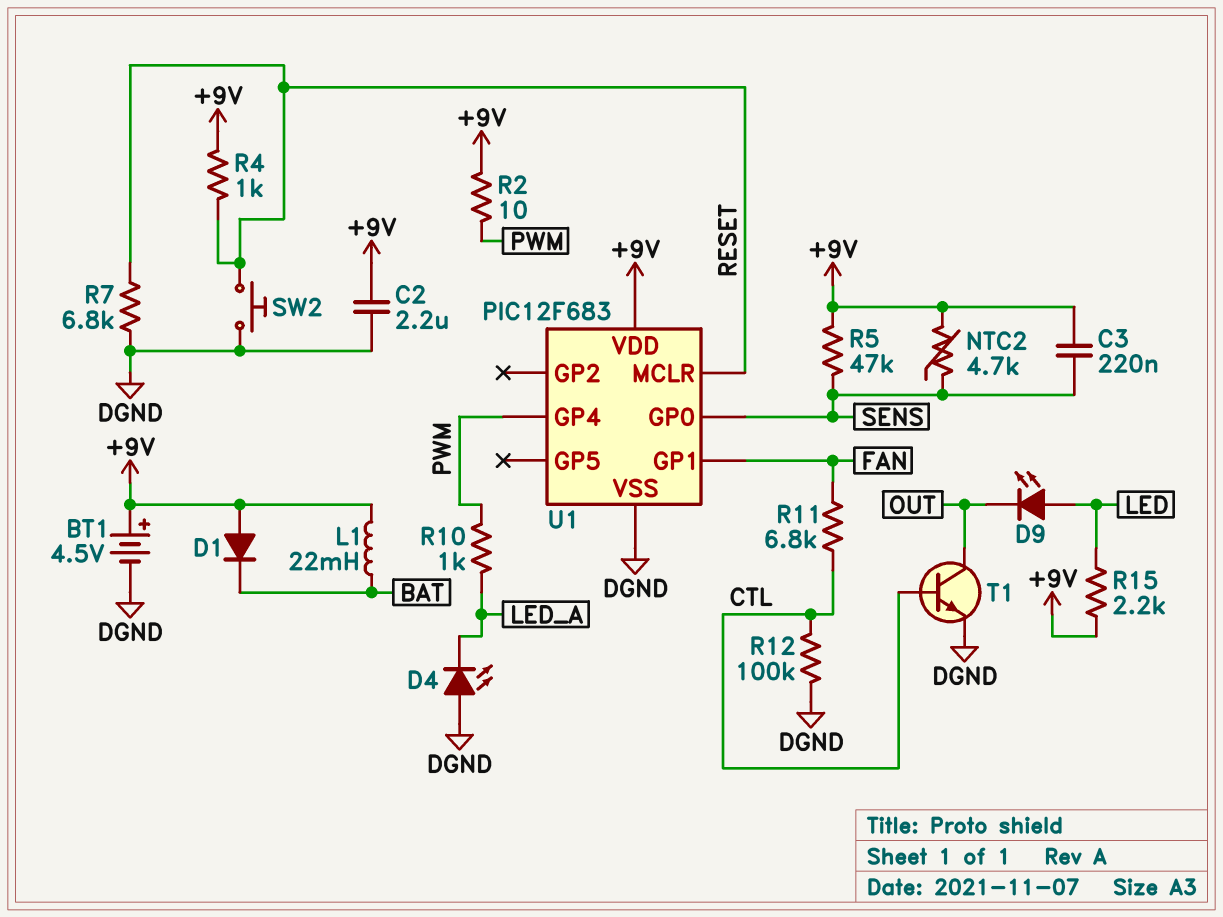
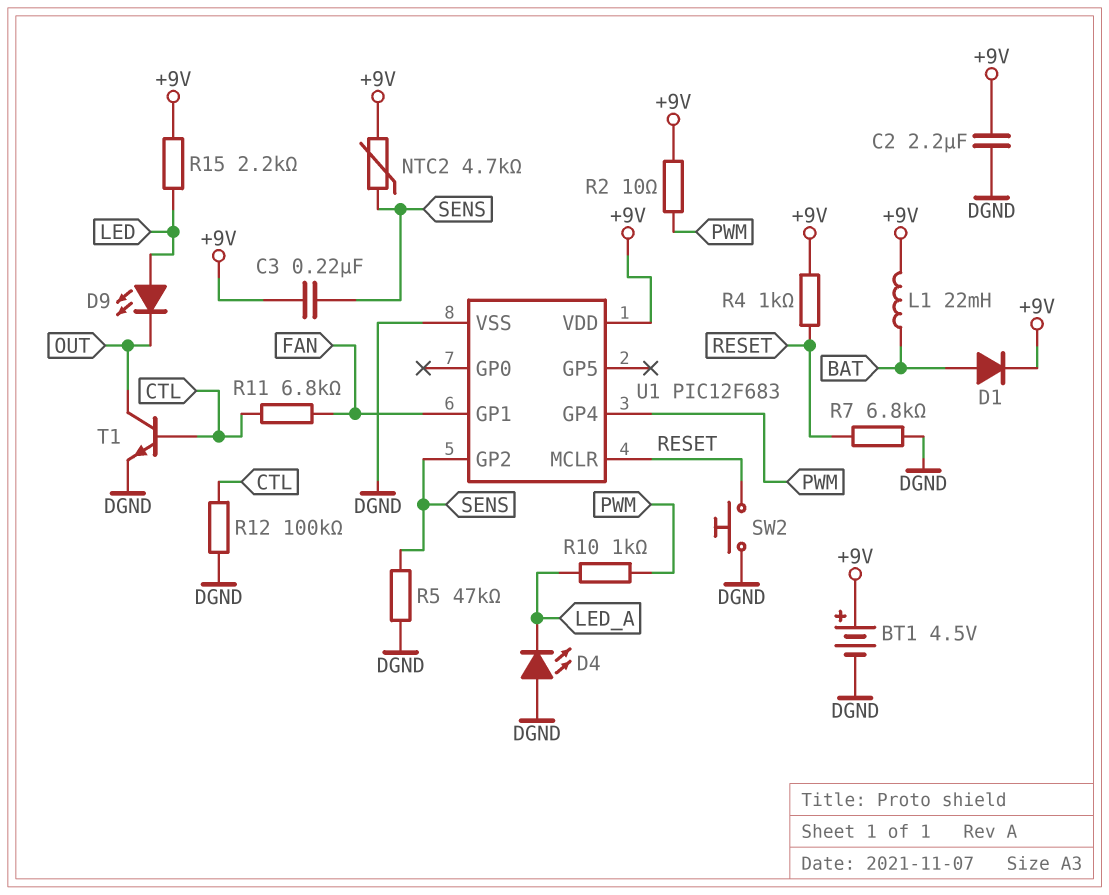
D1: diode (A +9V, K BAT) -> diode (A BAT, K +9V)
R5: 47k (+9V, SENS) -> 47k (DGND, SENS)
U1 pin GP0: SENS -> none
U1 pin GP2: none -> SENS

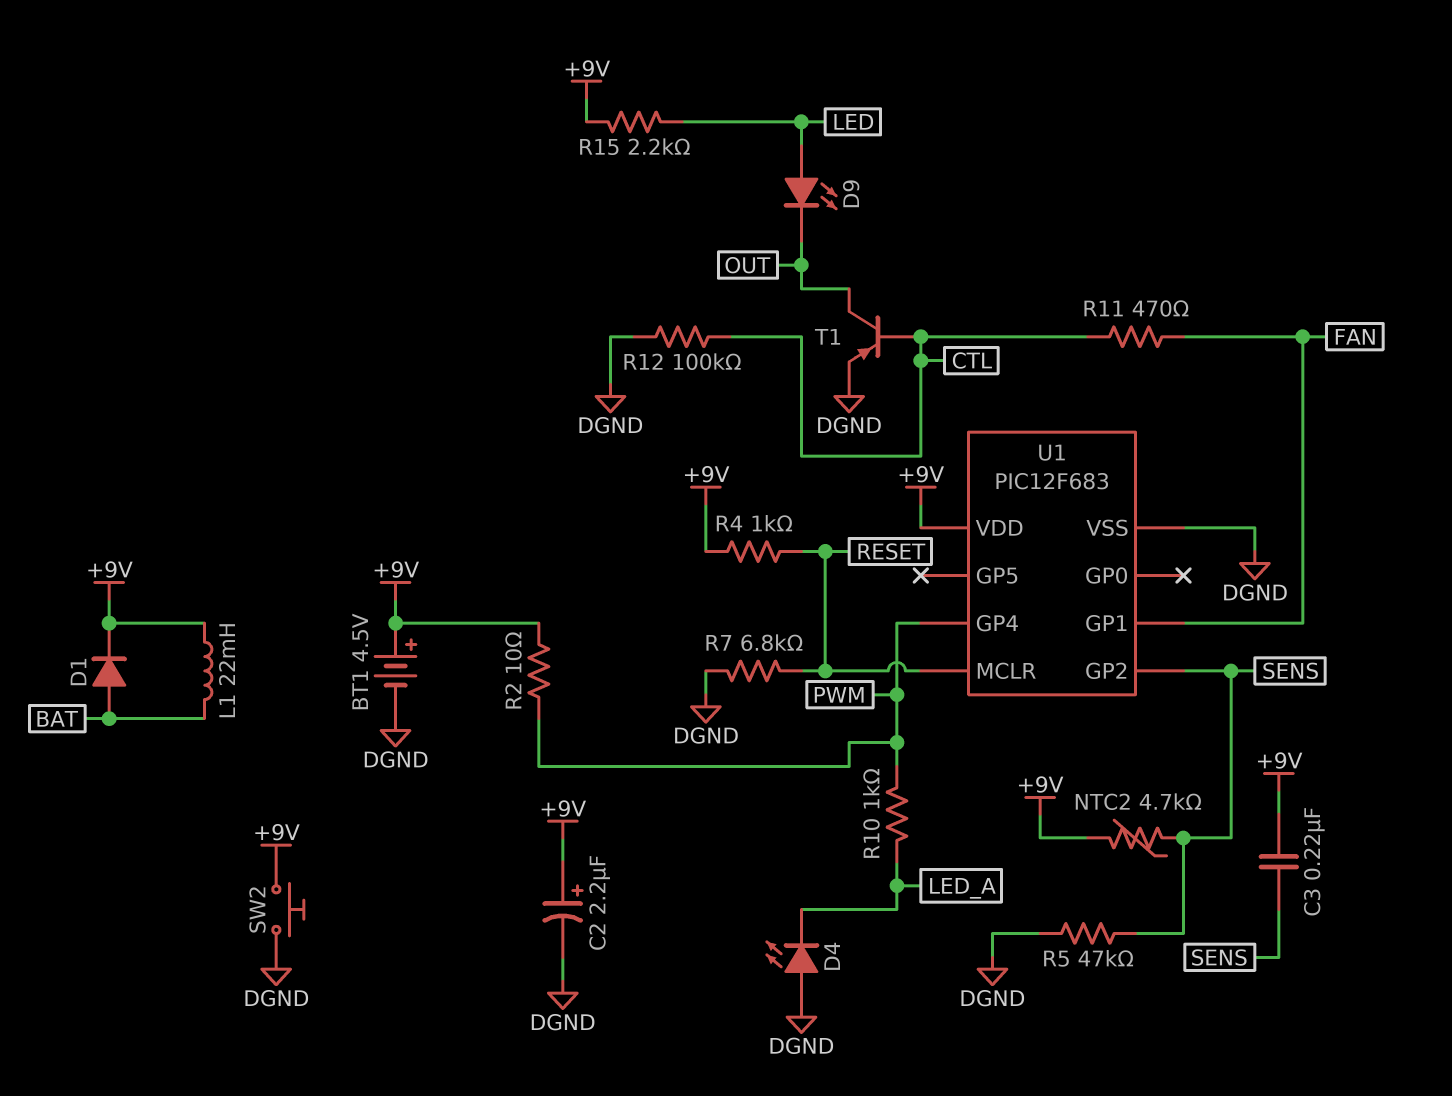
C2: 2.2uF (+9V, DGND) -> 2.2uF (plus +9V, minus DGND)
R11: 6.8k (CTL, FAN) -> 470 (CTL, FAN)
SW2: button (DGND, RESET) -> button (+9V, DGND)
T1: NPN (B CTL, C OUT, E DGND) -> PNP (B CTL, C OUT, E DGND)

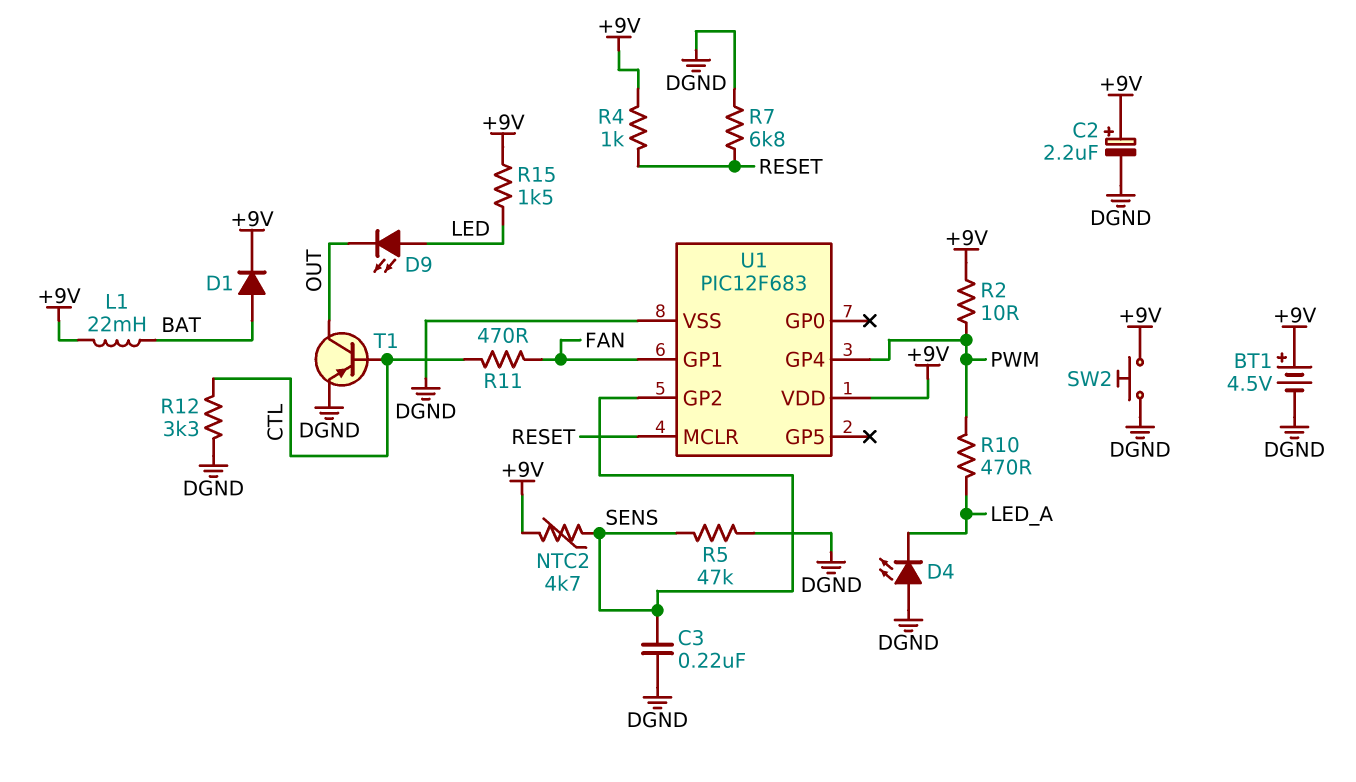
C3: 220nF (+9V, SENS) -> 220nF (DGND, SENS)
R10: 1k (LED_A, PWM) -> 470 (LED_A, PWM)
R12: 100k (CTL, DGND) -> 3.3k (CTL, DGND)
R15: 2.2k (+9V, LED) -> 1.5k (+9V, LED)

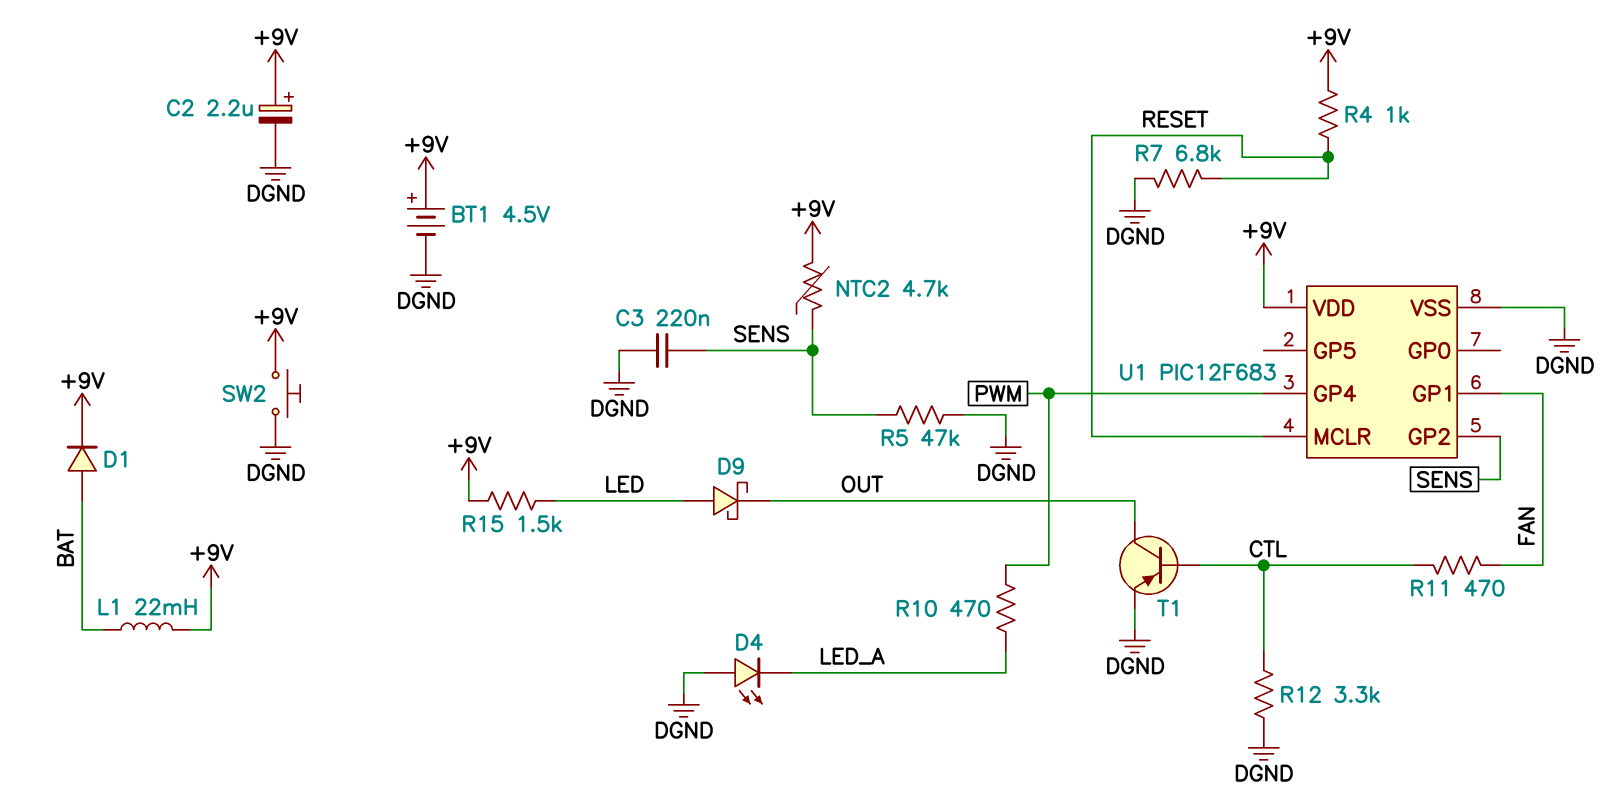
D9: LED (A LED, K OUT) -> schottky (A LED, K OUT)
R2: 10 (+9V, PWM) -> none

